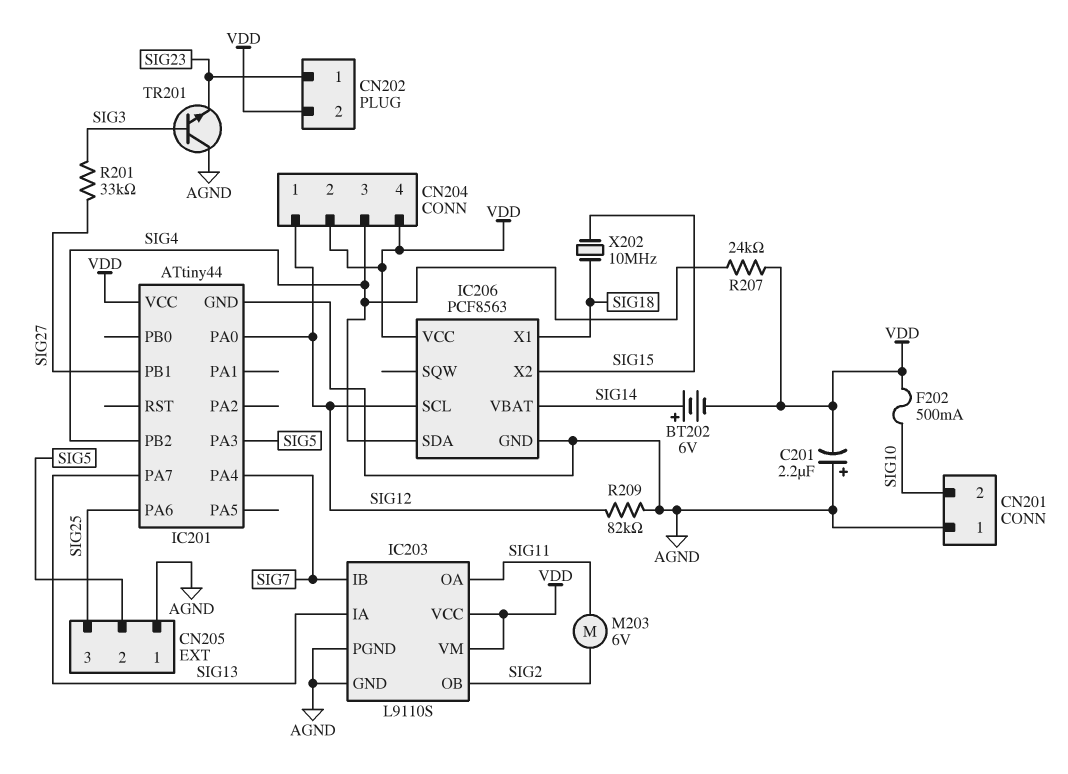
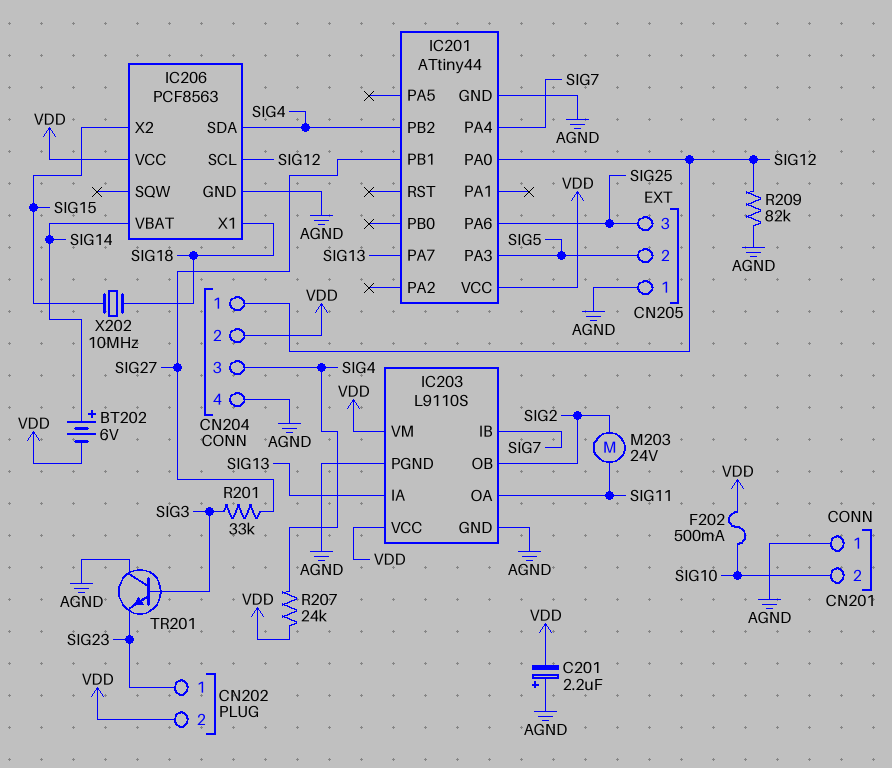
CN204 pin 4: VDD -> AGND
M203: motor 6V (SIG2, SIG11) -> motor 24V (SIG2, SIG11)

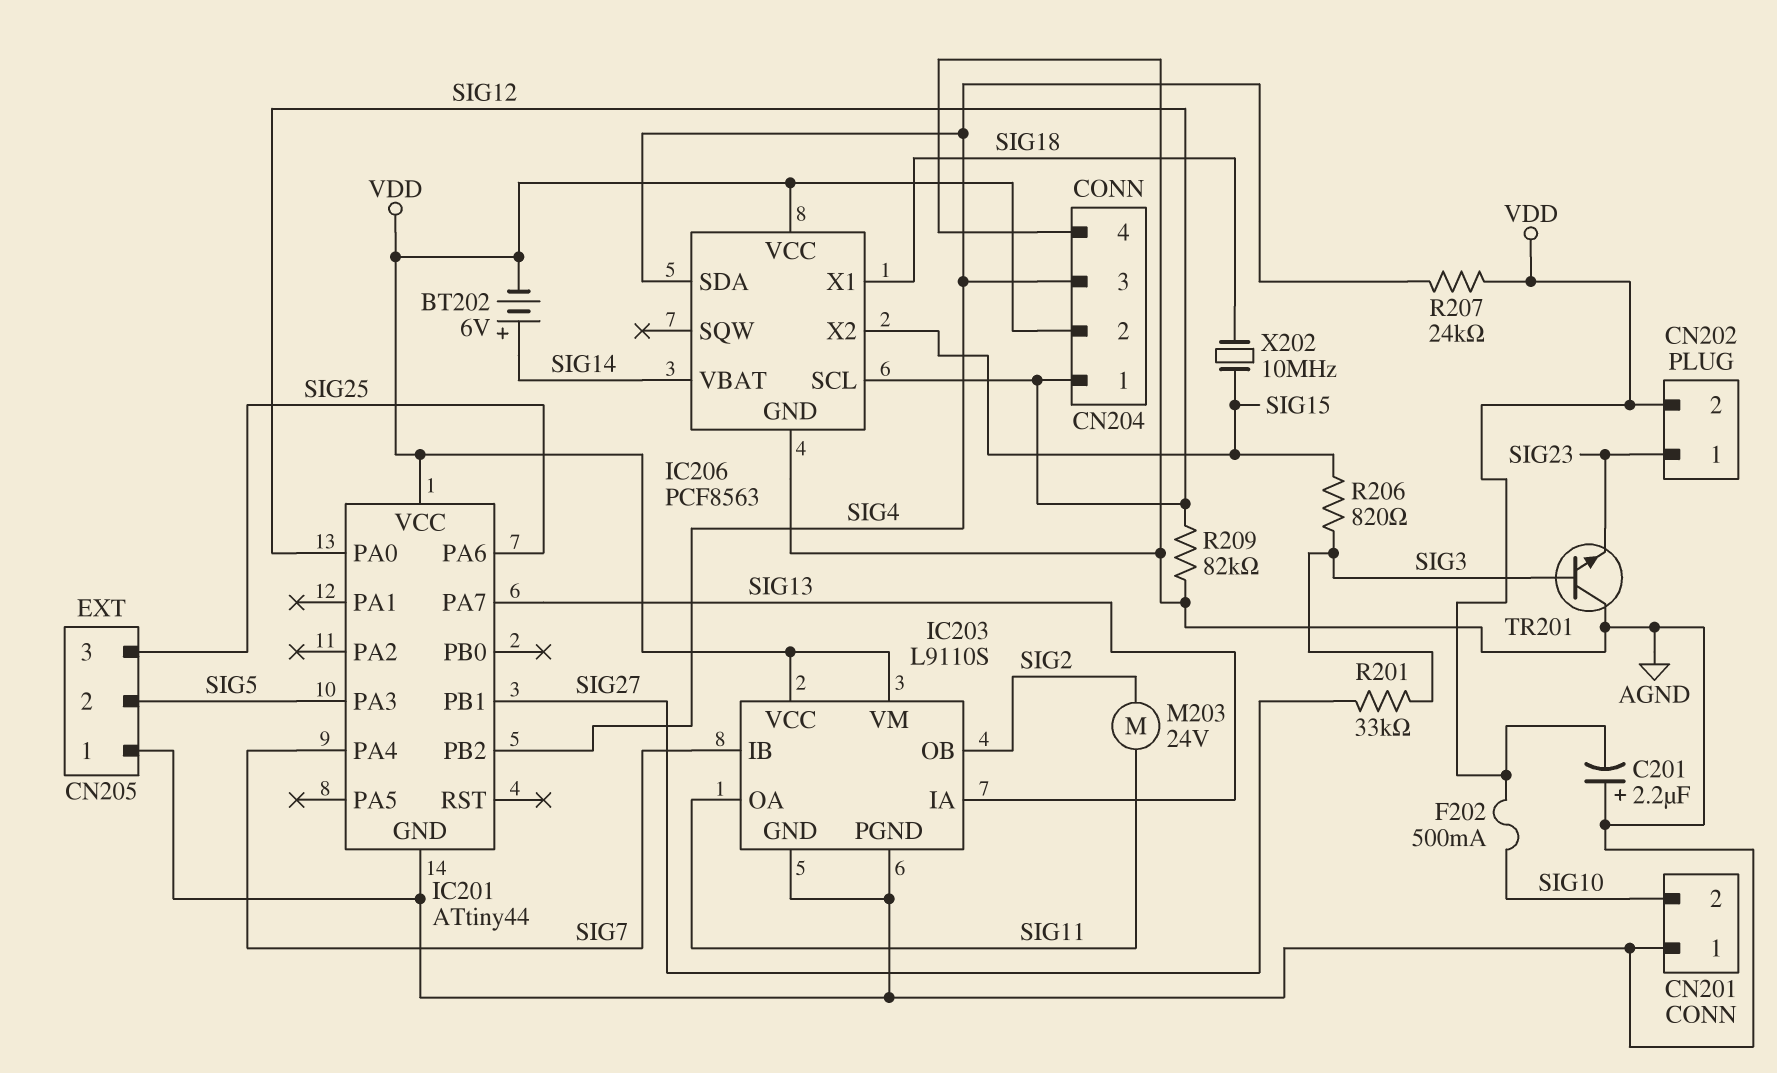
R206: none -> 820 (SIG3, SIG15)

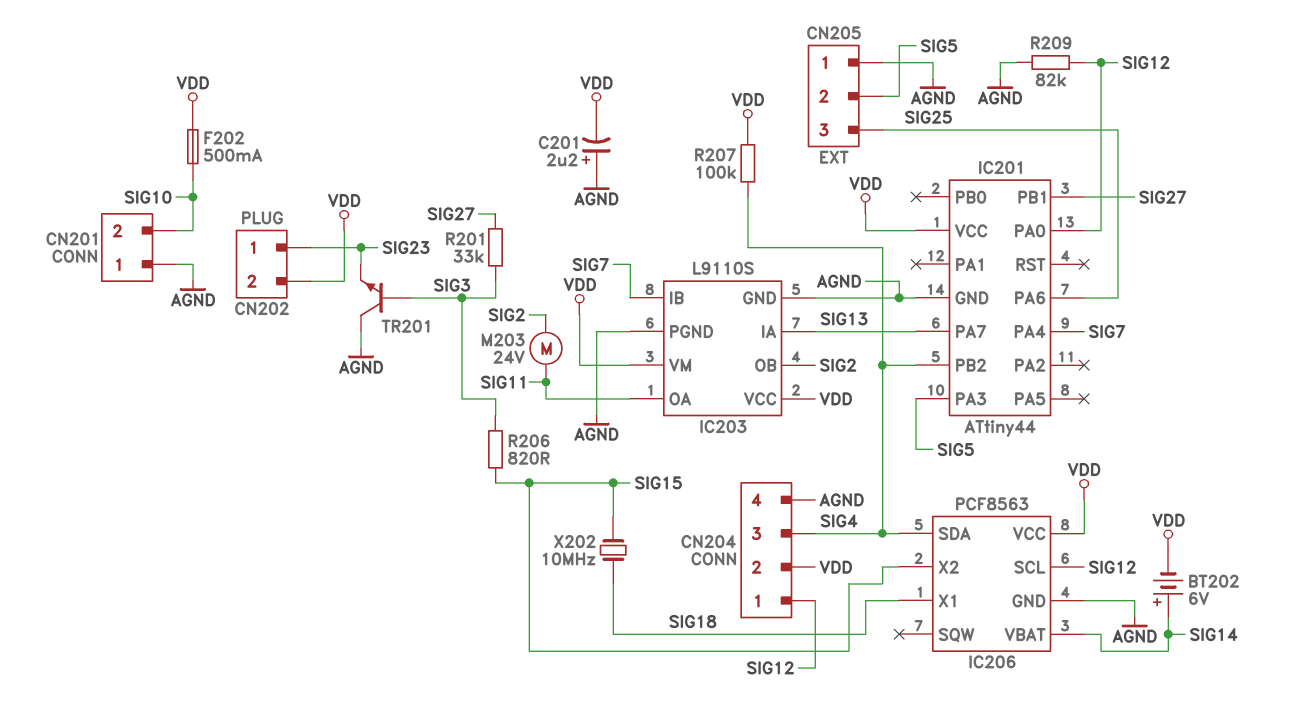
R207: 24k (SIG4, VDD) -> 100k (SIG4, VDD)

